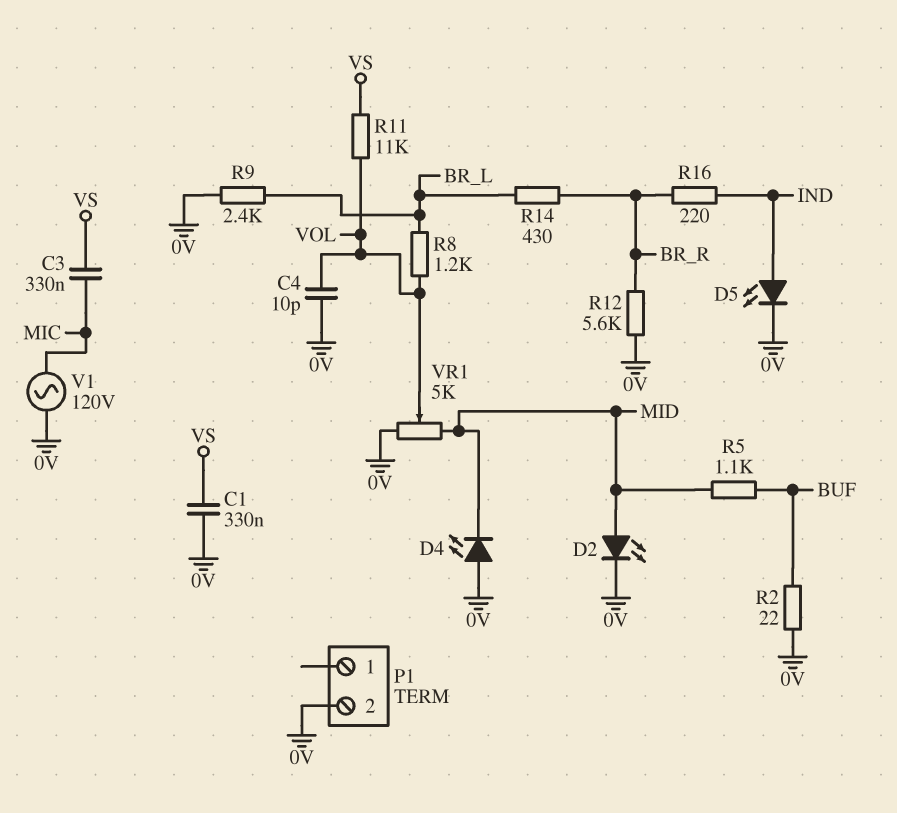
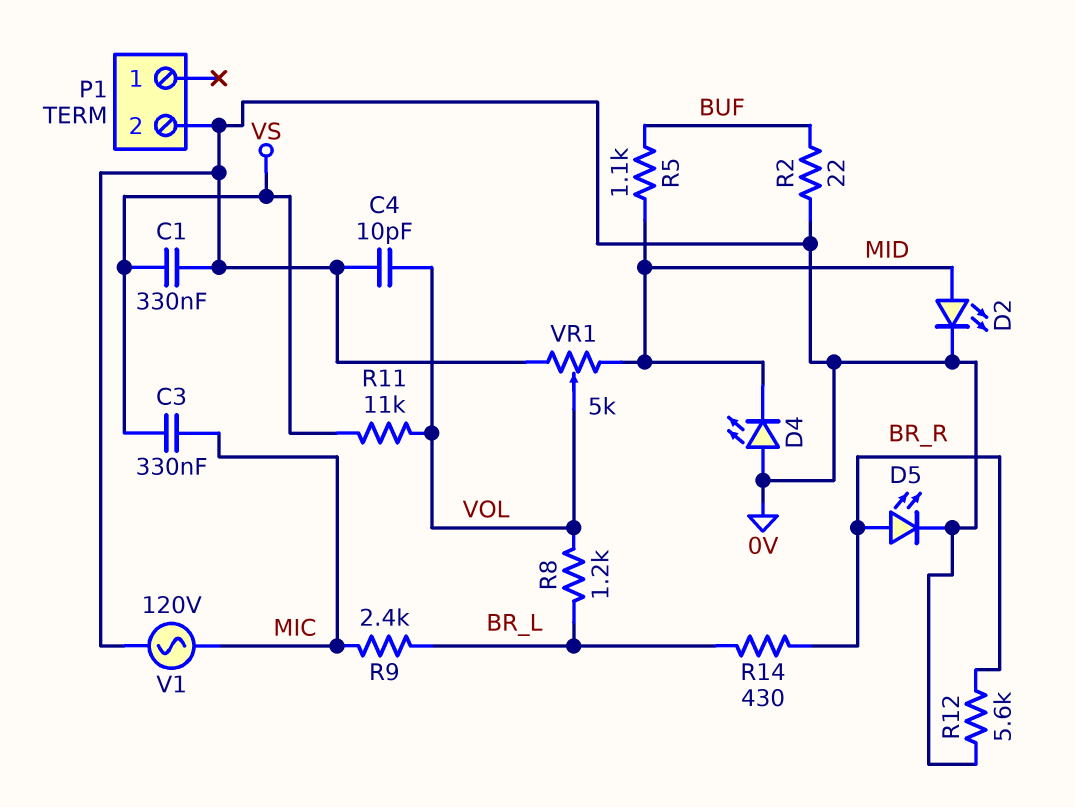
D5: LED (A IND, K 0V) -> LED (A BR_R, K 0V)
R9: 2.4k (0V, BR_L) -> 2.4k (BR_L, MIC)
R16: 220 (BR_R, IND) -> none

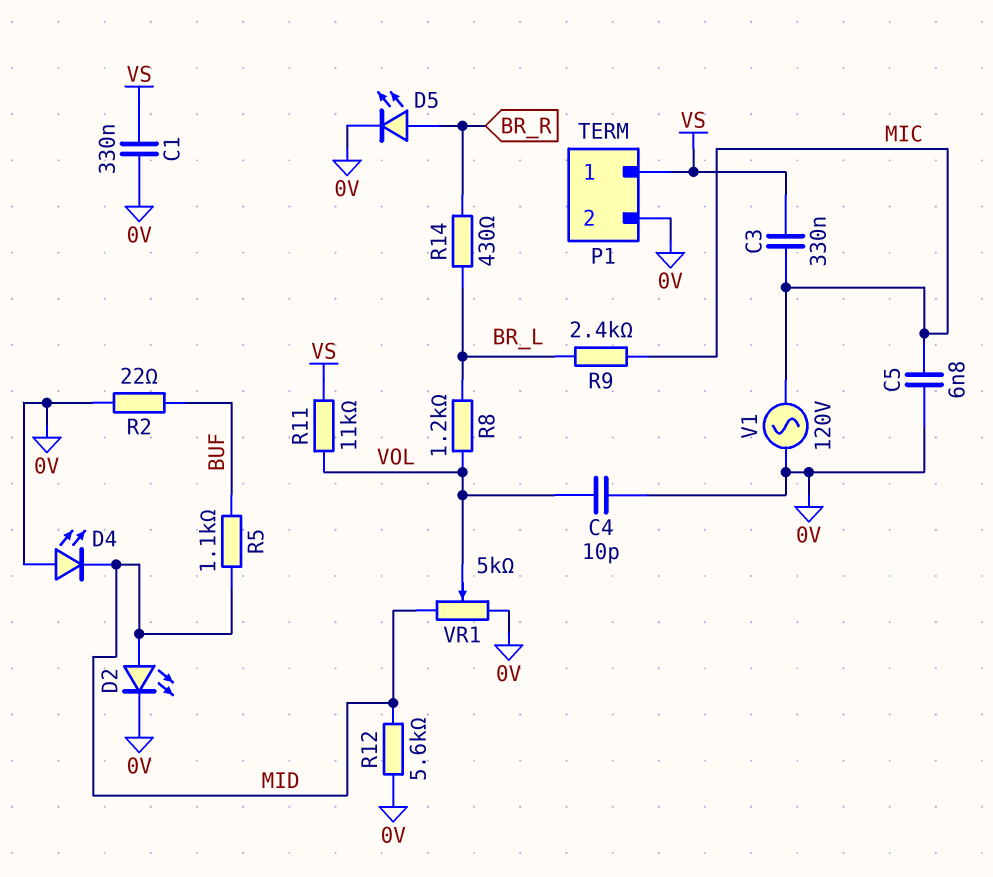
C5: none -> 6.8nF (0V, MIC)
P1 pin 1: none -> VS
R12: 5.6k (0V, BR_R) -> 5.6k (0V, MID)

